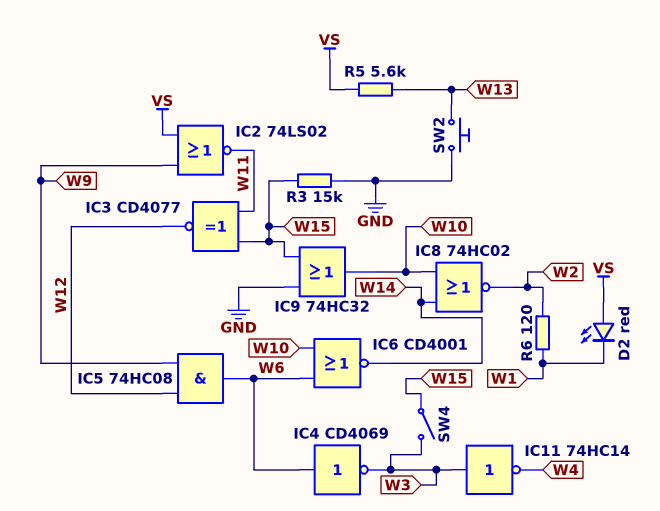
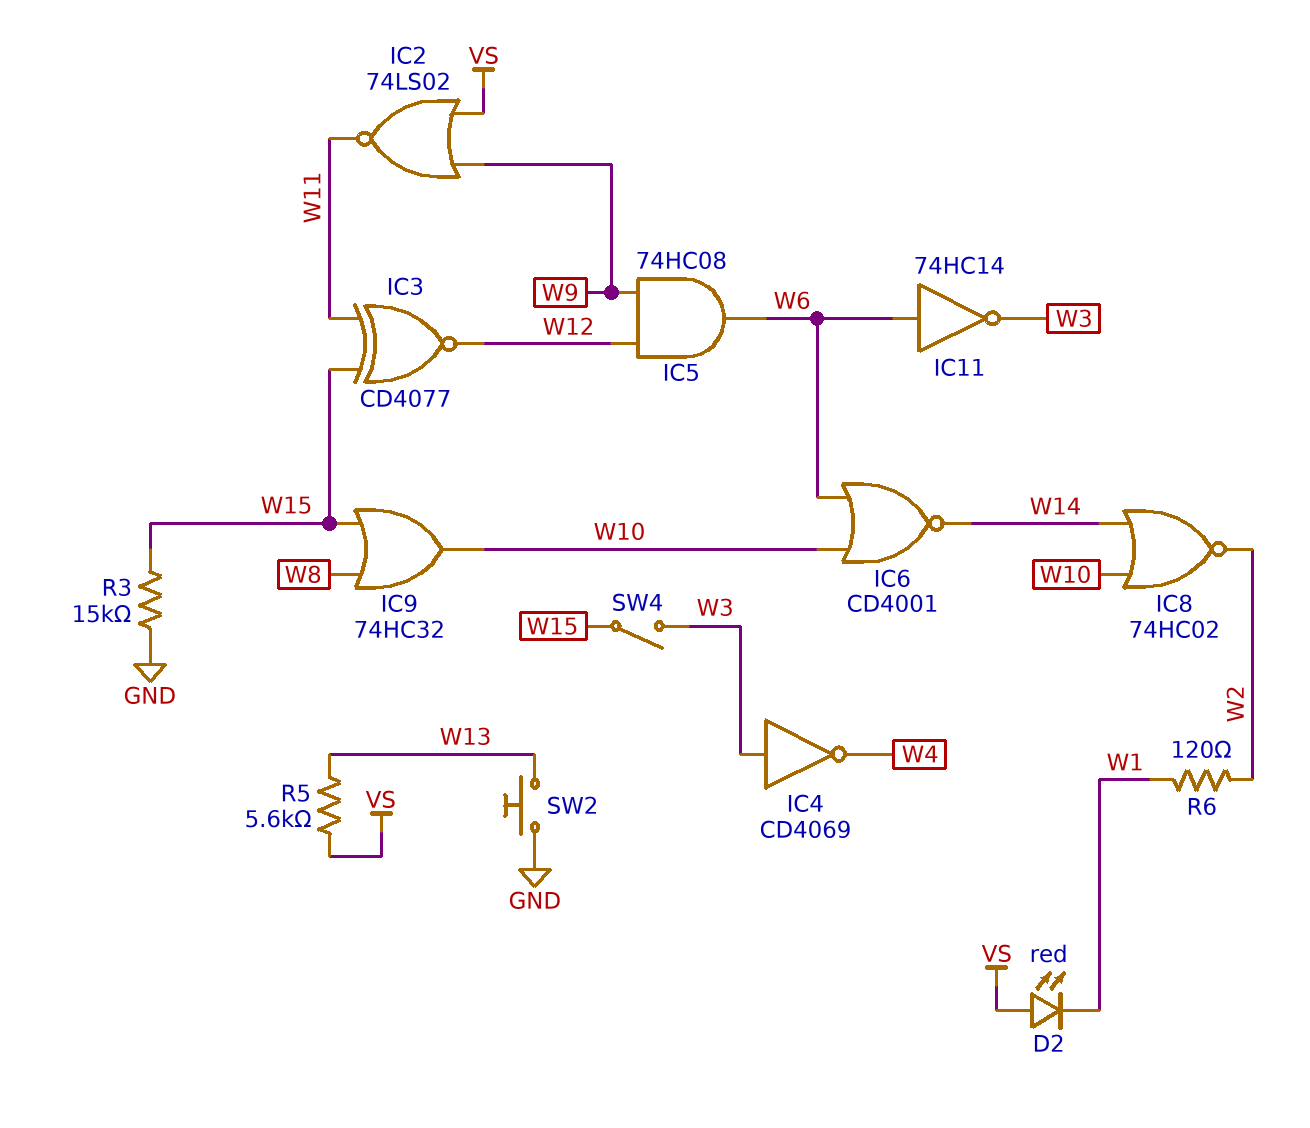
IC4: NOT CD4069 (in W6, out W3) -> NOT CD4069 (in W3, out W4)
IC9: OR 74HC32 (in GND, in W15, out W10) -> OR 74HC32 (in W8, in W15, out W10)
IC11: NOT 74HC14 (in W3, out W4) -> NOT 74HC14 (in W6, out W3)

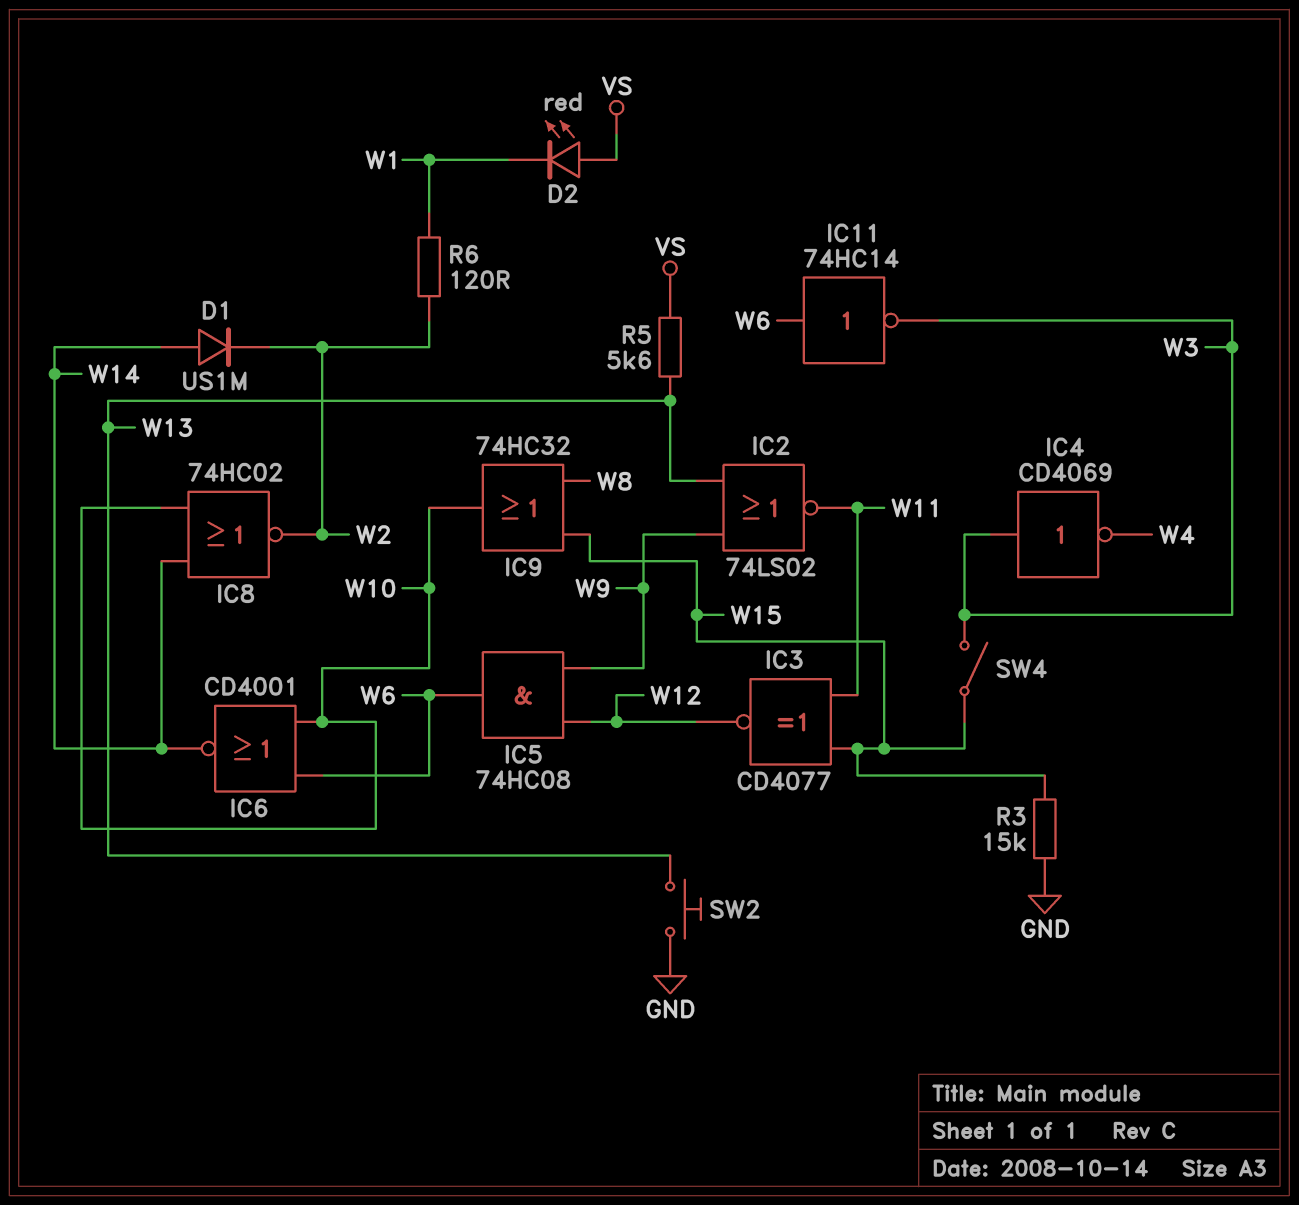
D1: none -> diode US1M (A W14, K W2)
IC2: NOR 74LS02 (in VS, in W9, out W11) -> NOR 74LS02 (in W9, in W13, out W11)

